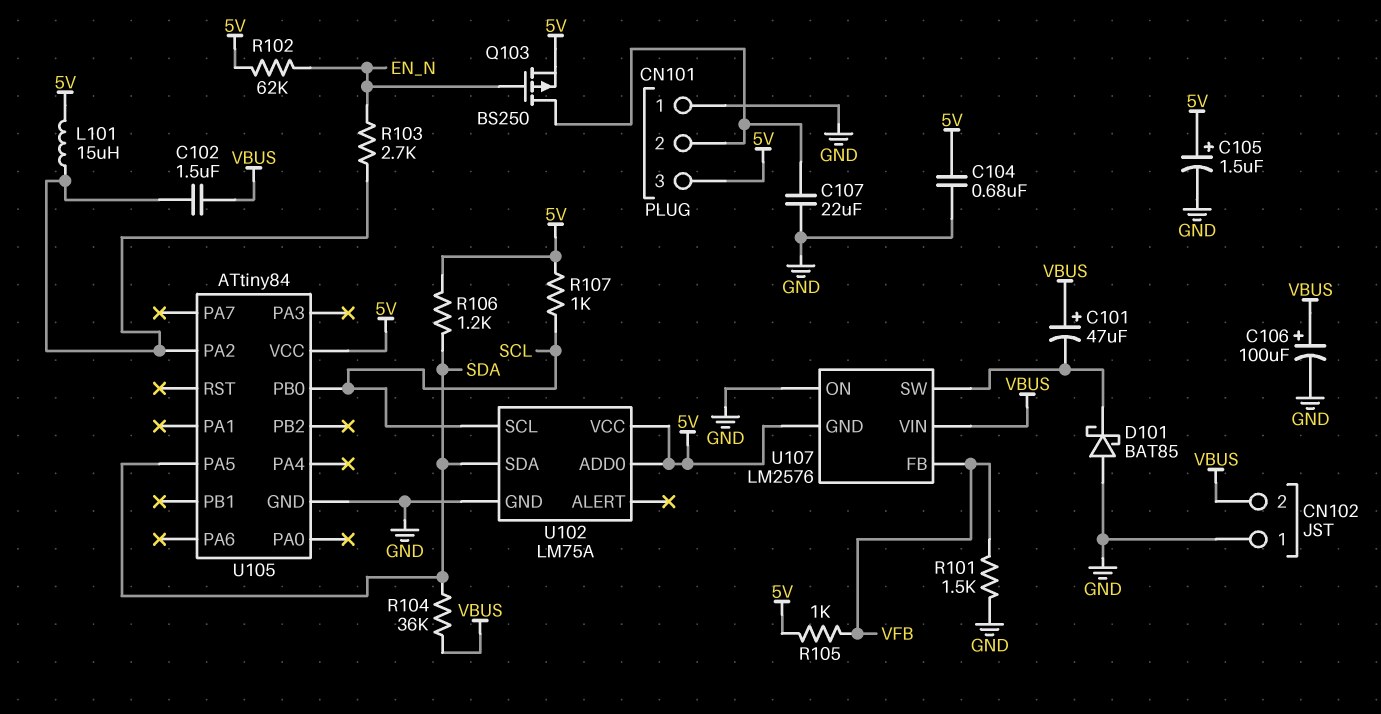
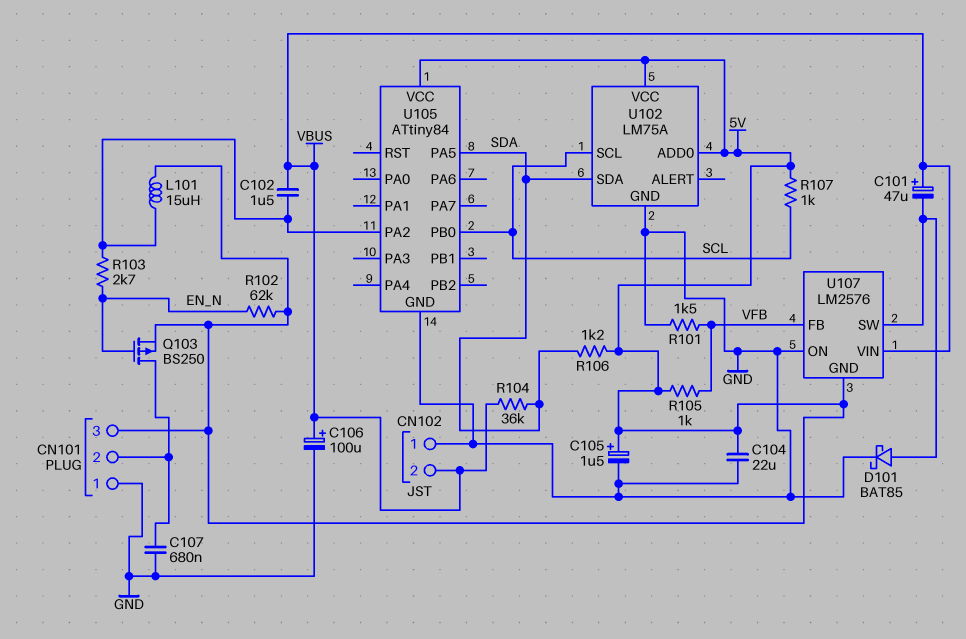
C104: 680nF (5V, GND) -> 22uF (5V, GND)
C107: 22uF (CN101/2, GND) -> 680nF (CN101/2, GND)
D101: schottky BAT85 (A GND, K U107/SW) -> schottky BAT85 (A U107/SW, K GND)

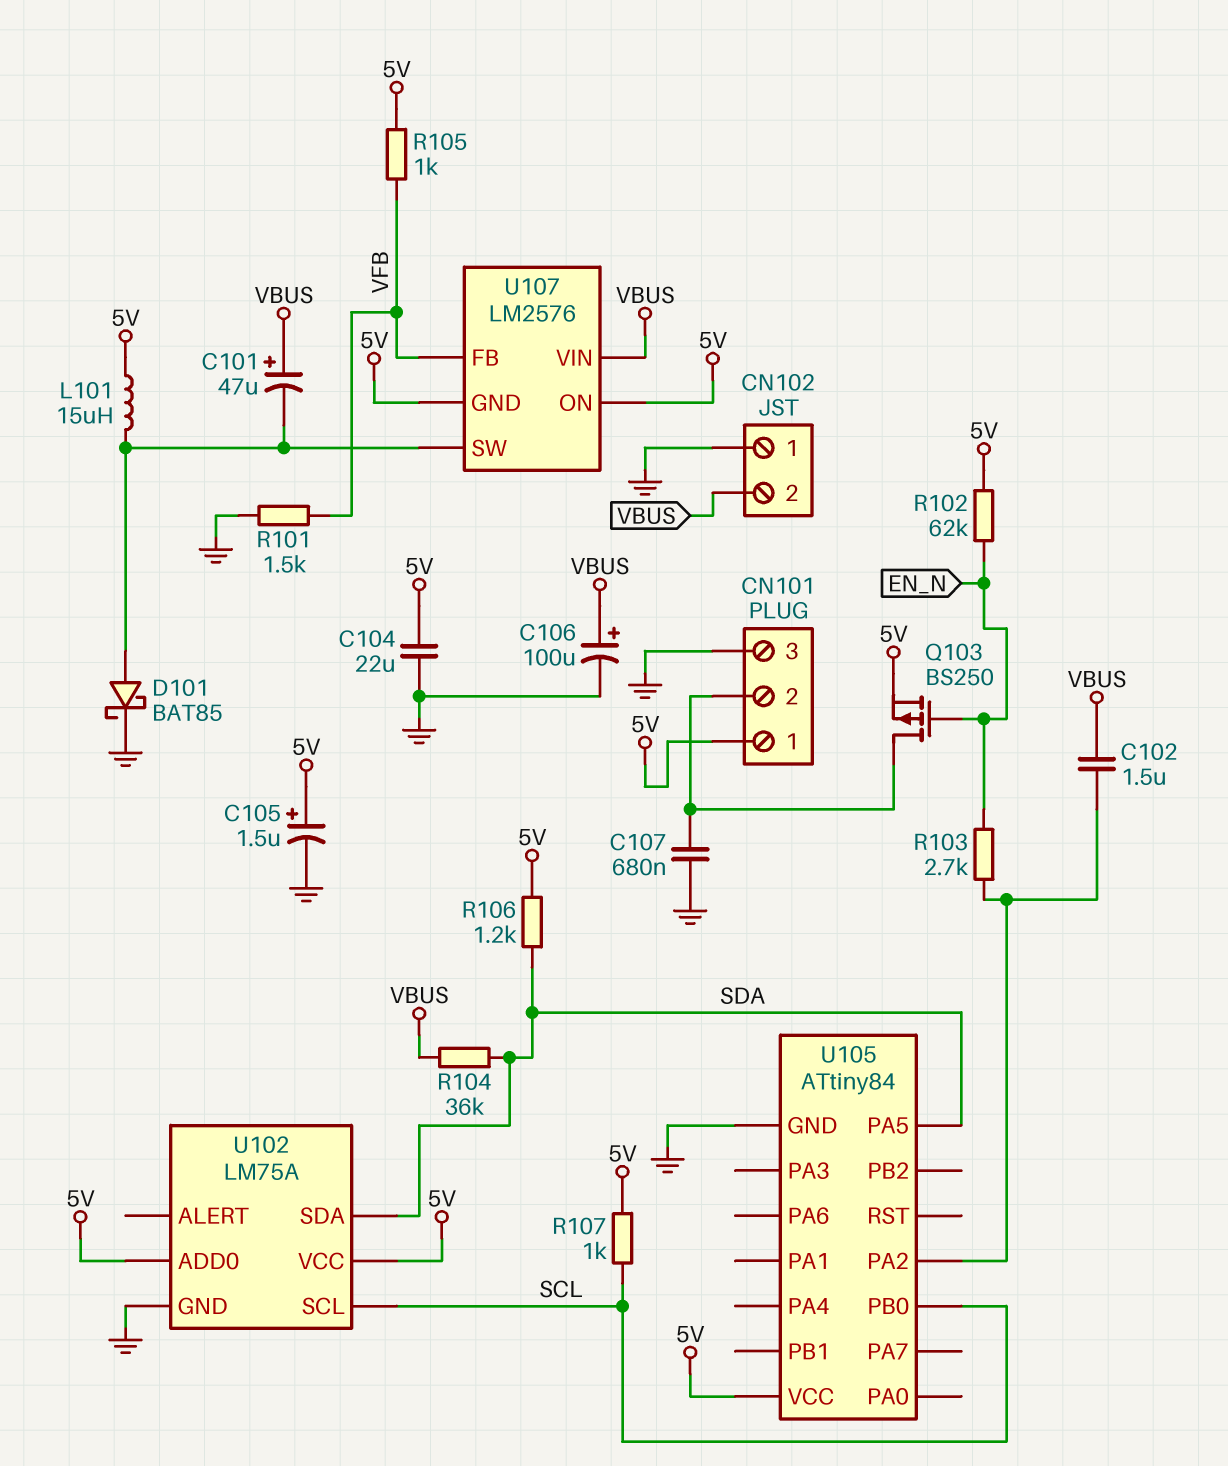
CN101 pin 1: GND -> 5V
CN101 pin 3: 5V -> GND
L101: 15uH (5V, U105/PA2) -> 15uH (5V, U107/SW)
U107 pin ON: GND -> 5V

